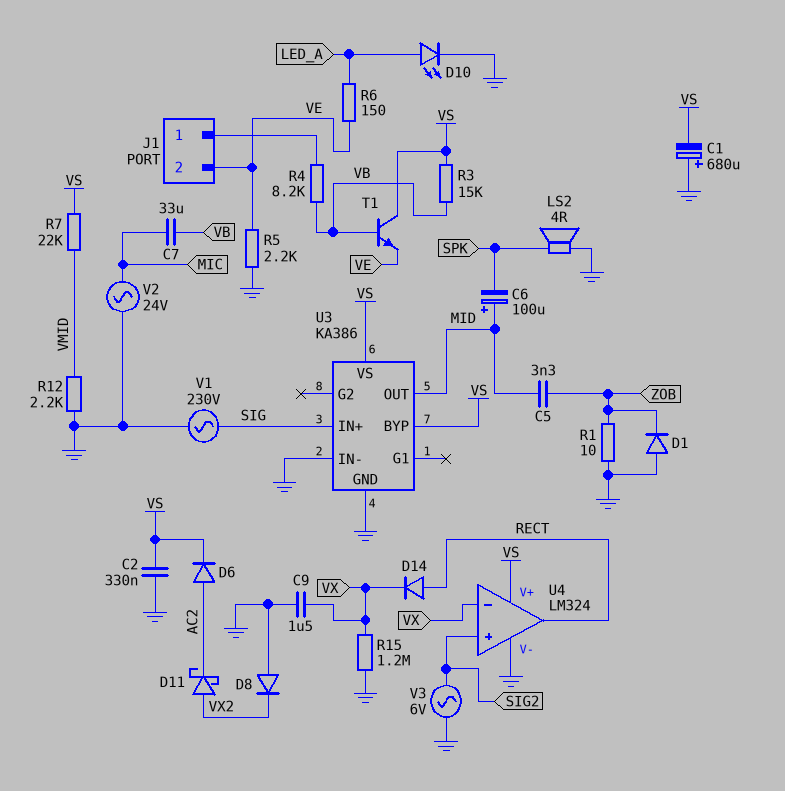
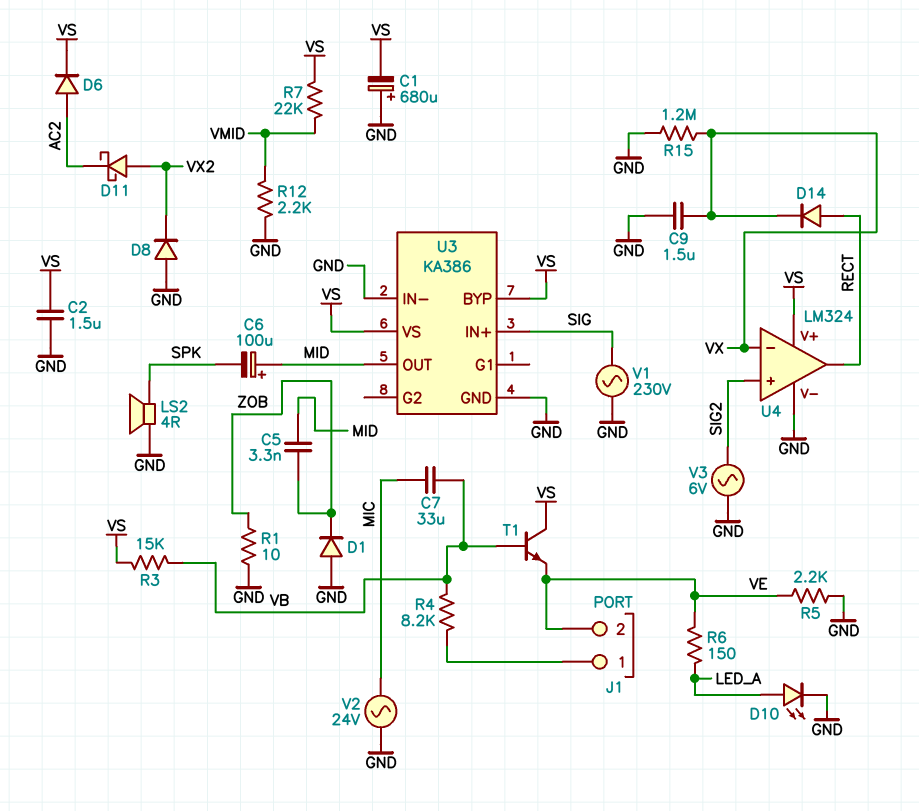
C2: 330nF (GND, VS) -> 1.5uF (GND, VS)

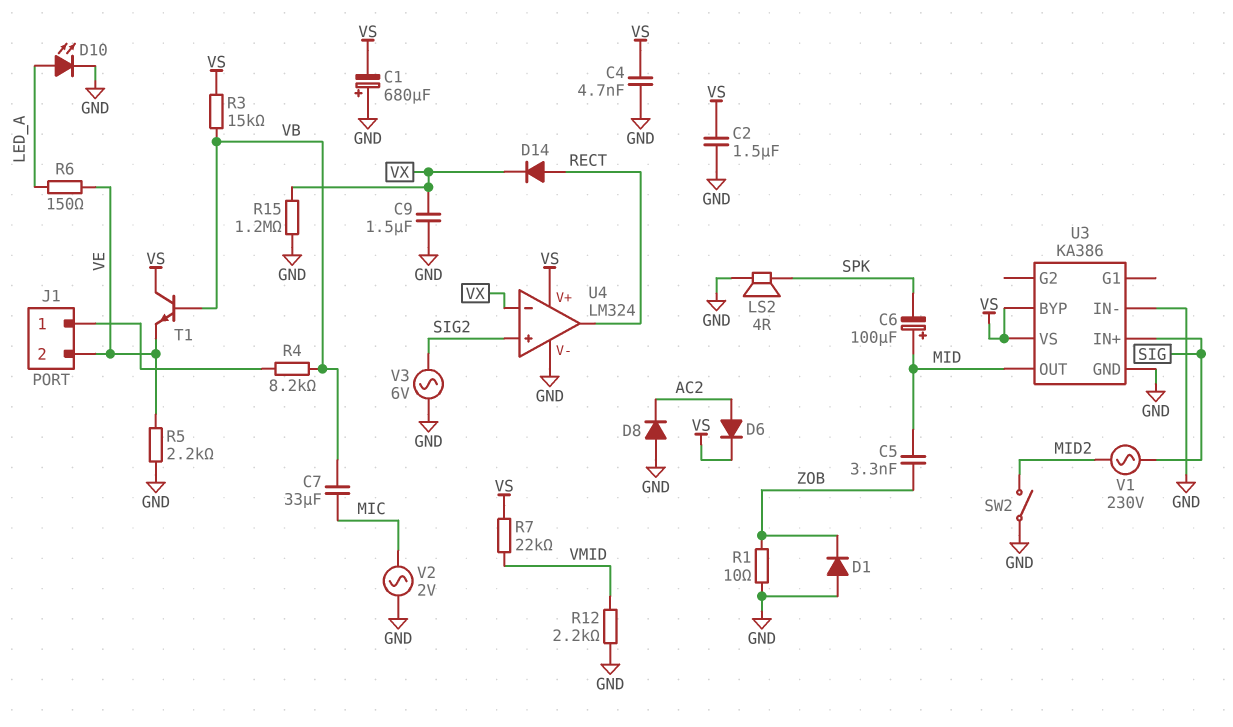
C4: none -> 4.7nF (GND, VS)
D8: diode (A GND, K VX2) -> diode (A GND, K AC2)
D11: schottky (A VX2, K AC2) -> none
SW2: none -> switch (GND, MID2)
V1: AC 230V (GND, SIG) -> AC 230V (MID2, SIG)
V2: AC 24V (GND, MIC) -> AC 2V (GND, MIC)

